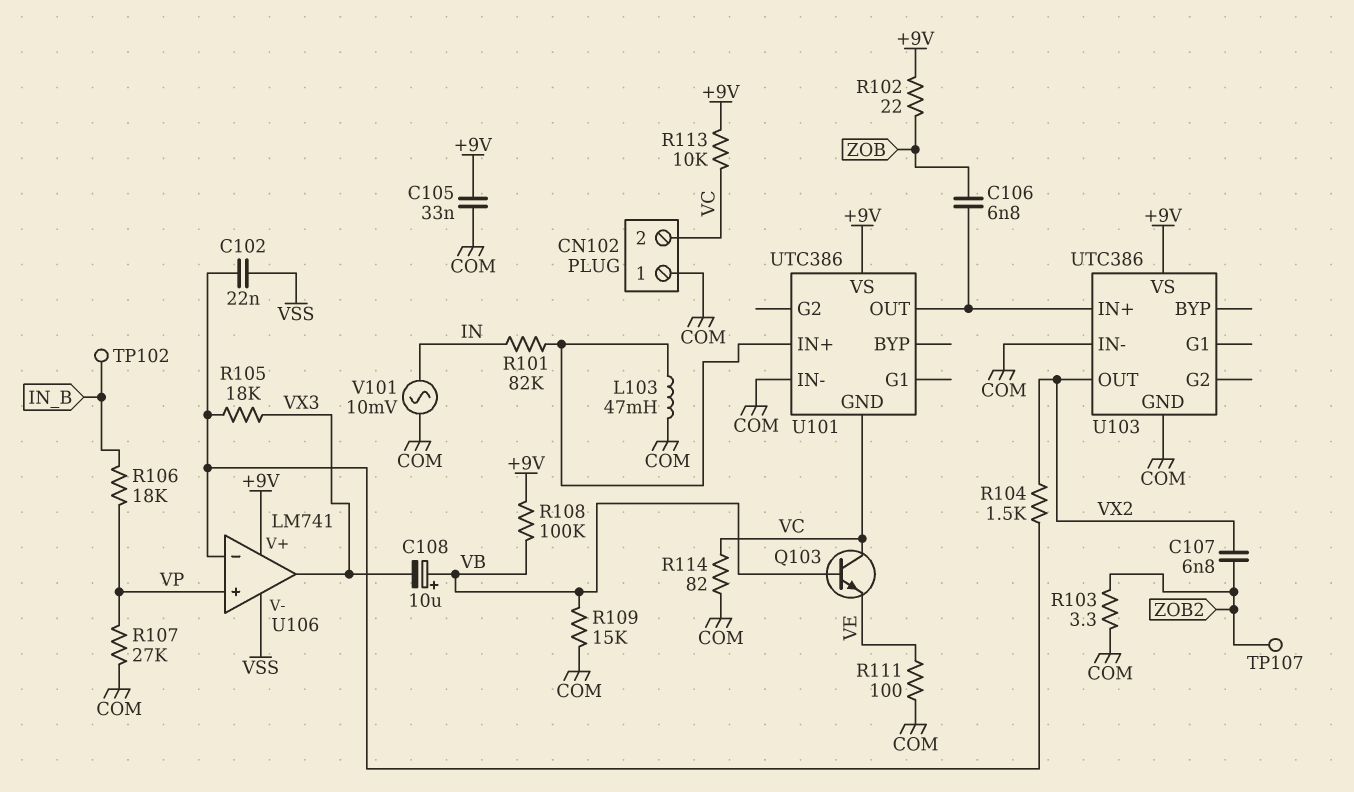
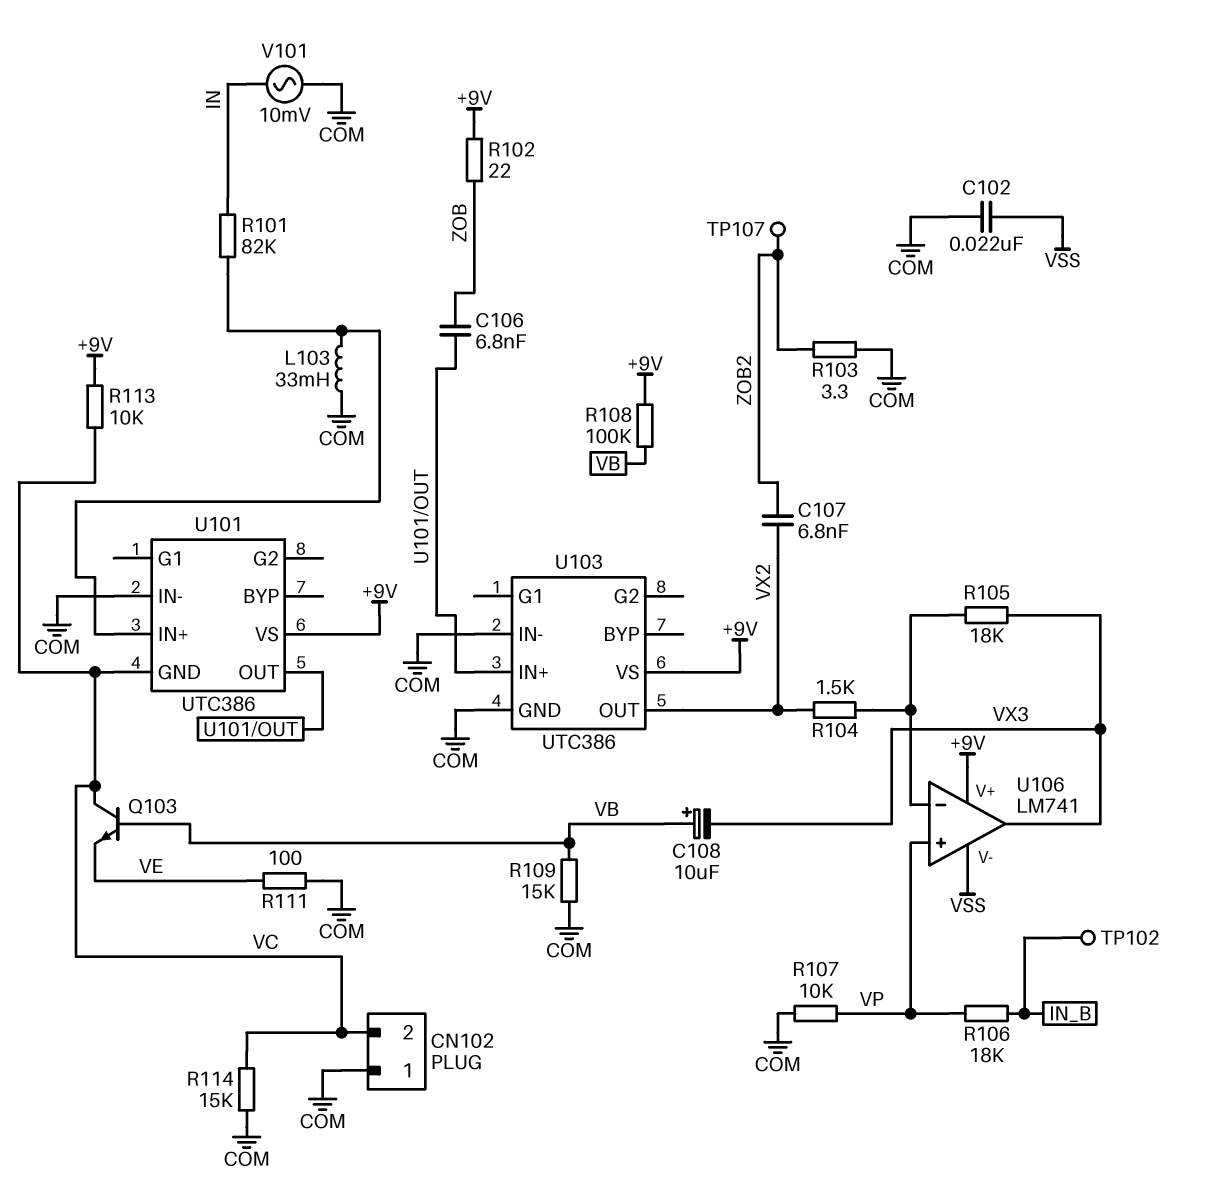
C102: 22nF (U106/in-, VSS) -> 22nF (COM, VSS)
C105: 33nF (+9V, COM) -> none
L103: 47mH (COM, U101/IN+) -> 33mH (COM, U101/IN+)
R107: 27k (COM, VP) -> 10k (COM, VP)
R114: 82 (COM, VC) -> 15k (COM, VC)

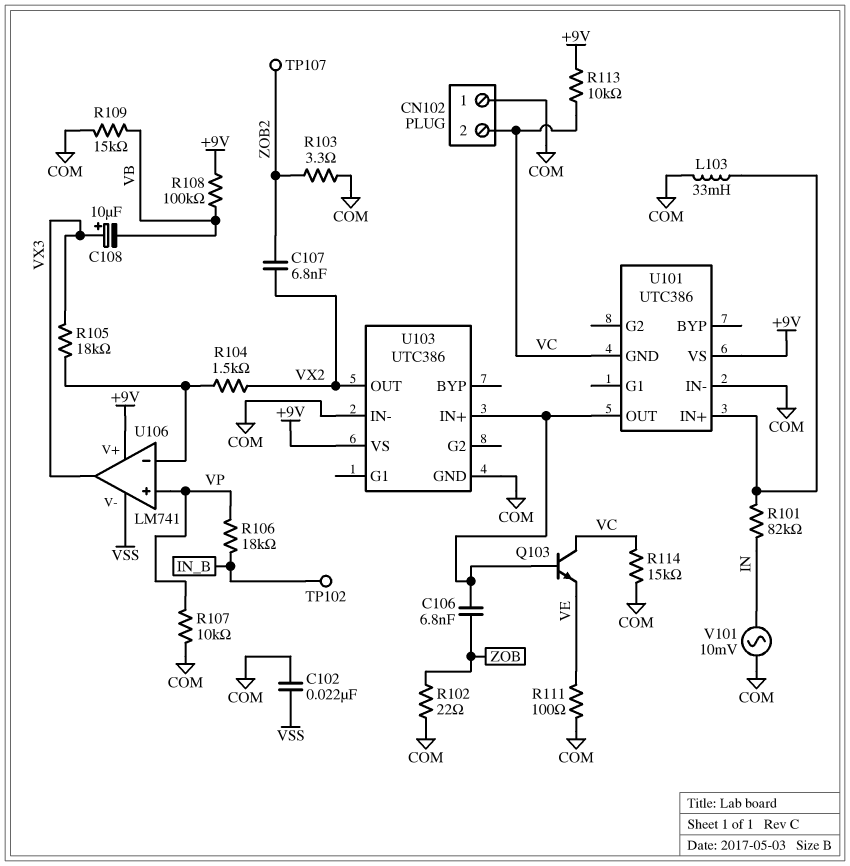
C108: 10uF (plus VB, minus VX3) -> 10uF (plus VX3, minus VB)
Q103: NPN (B VB, C VC, E VE) -> NPN (B U101/OUT, C VC, E VE)
R102: 22 (+9V, ZOB) -> 22 (COM, ZOB)

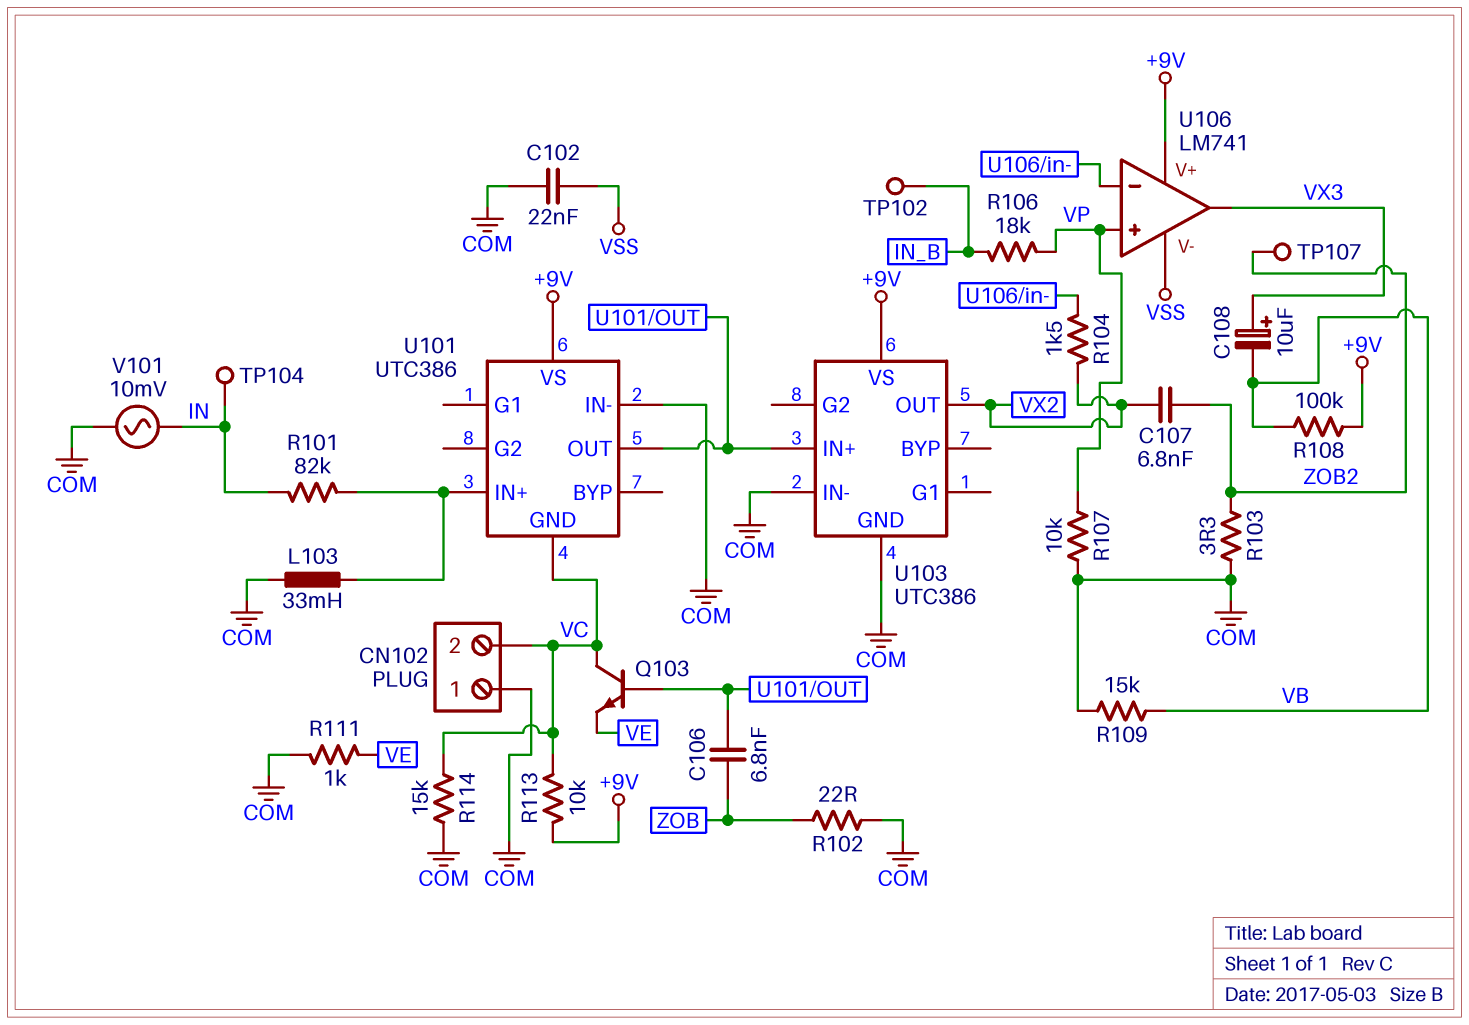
R105: 18k (U106/in-, VX3) -> none
R111: 100 (COM, VE) -> 1k (COM, VE)
TP104: none -> test point (IN)

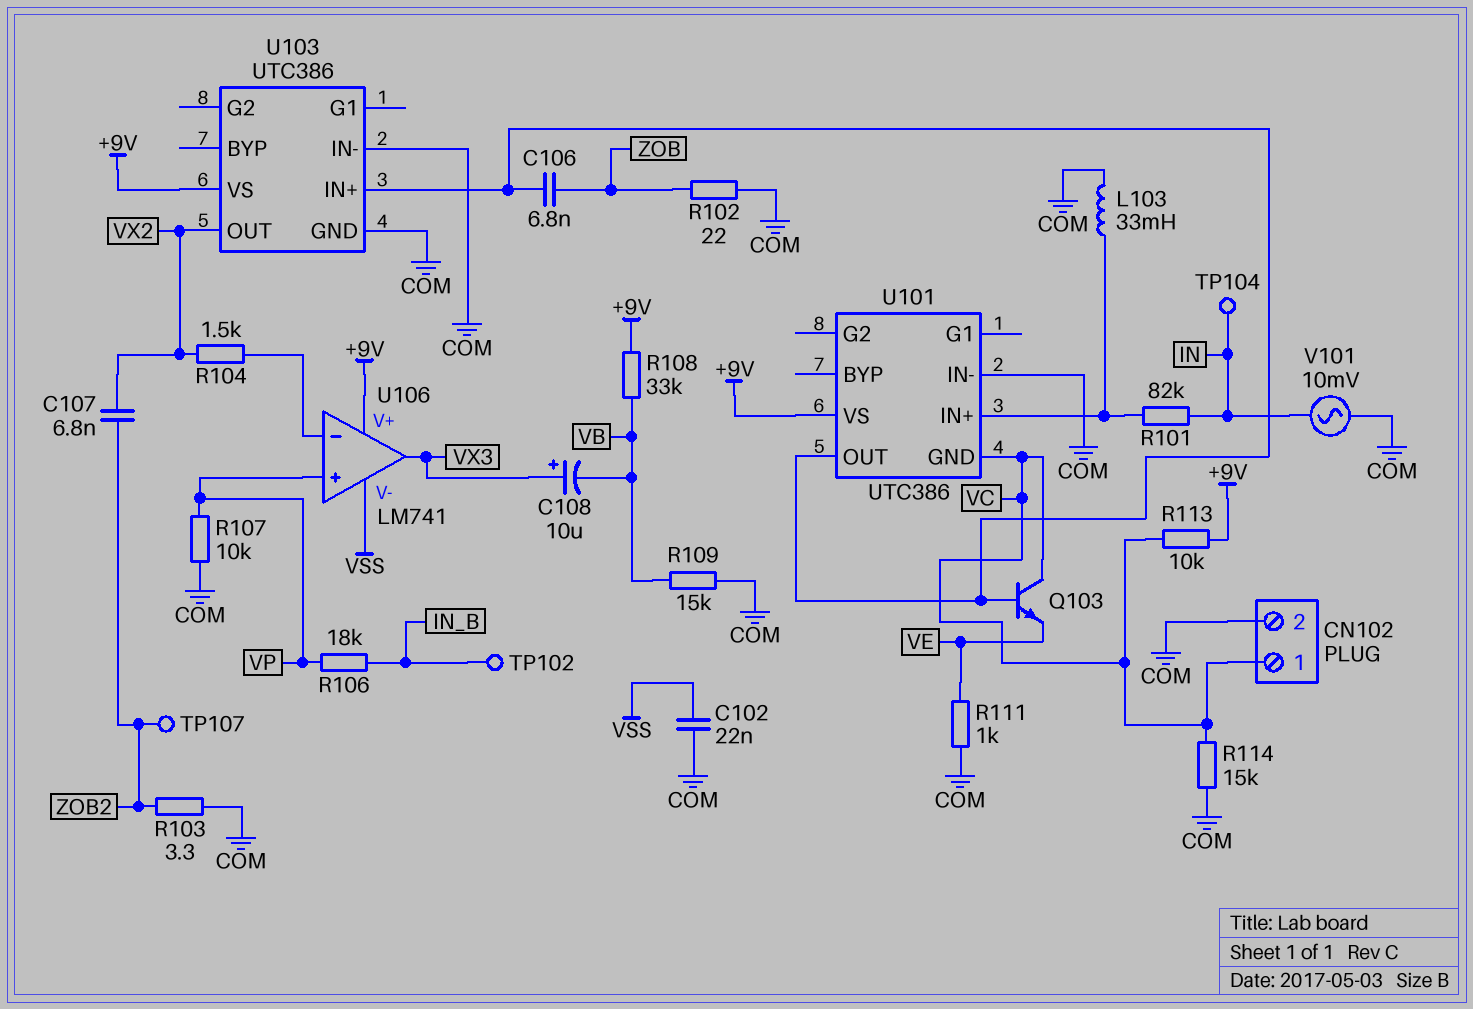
CN102 pin 1: COM -> VC
CN102 pin 2: VC -> COM
R108: 100k (+9V, VB) -> 33k (+9V, VB)

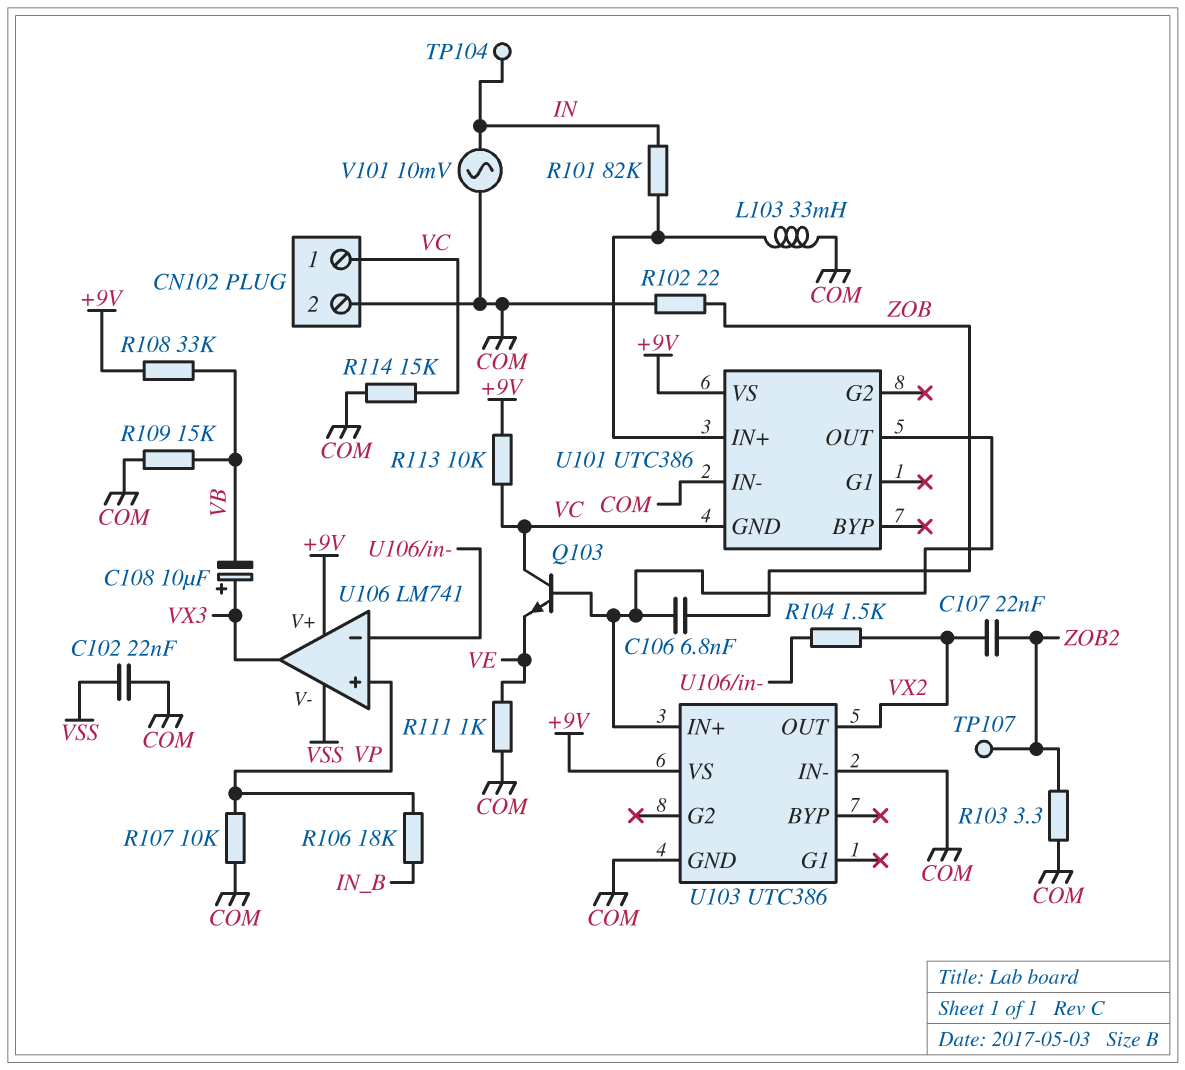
C107: 6.8nF (VX2, ZOB2) -> 22nF (VX2, ZOB2)
TP102: test point (IN_B) -> none

